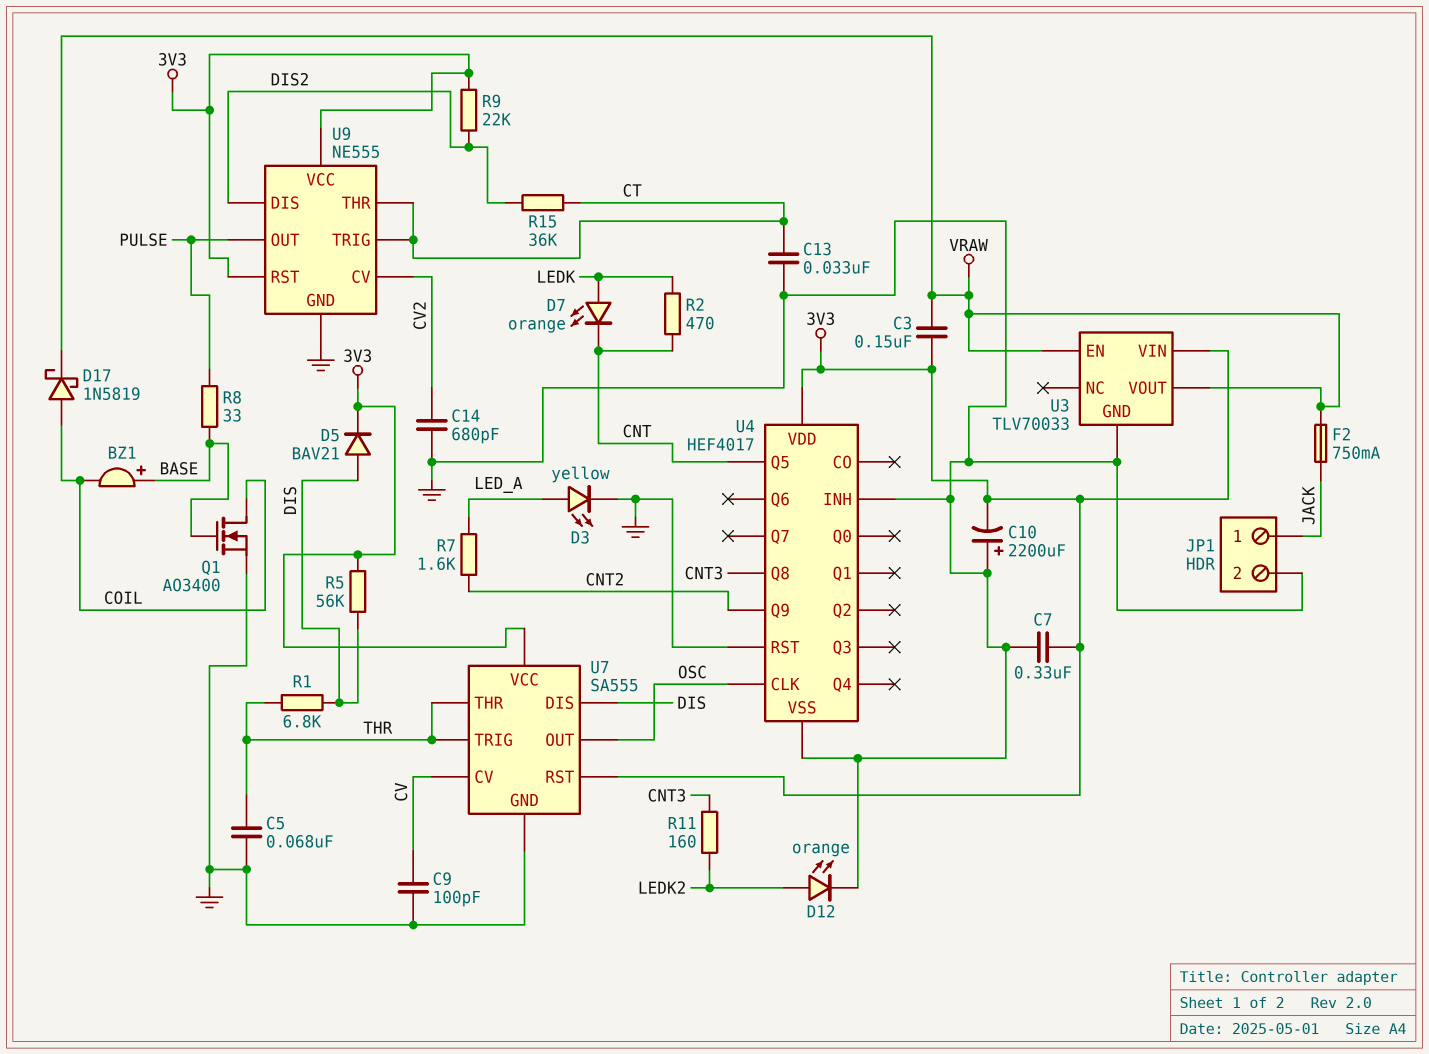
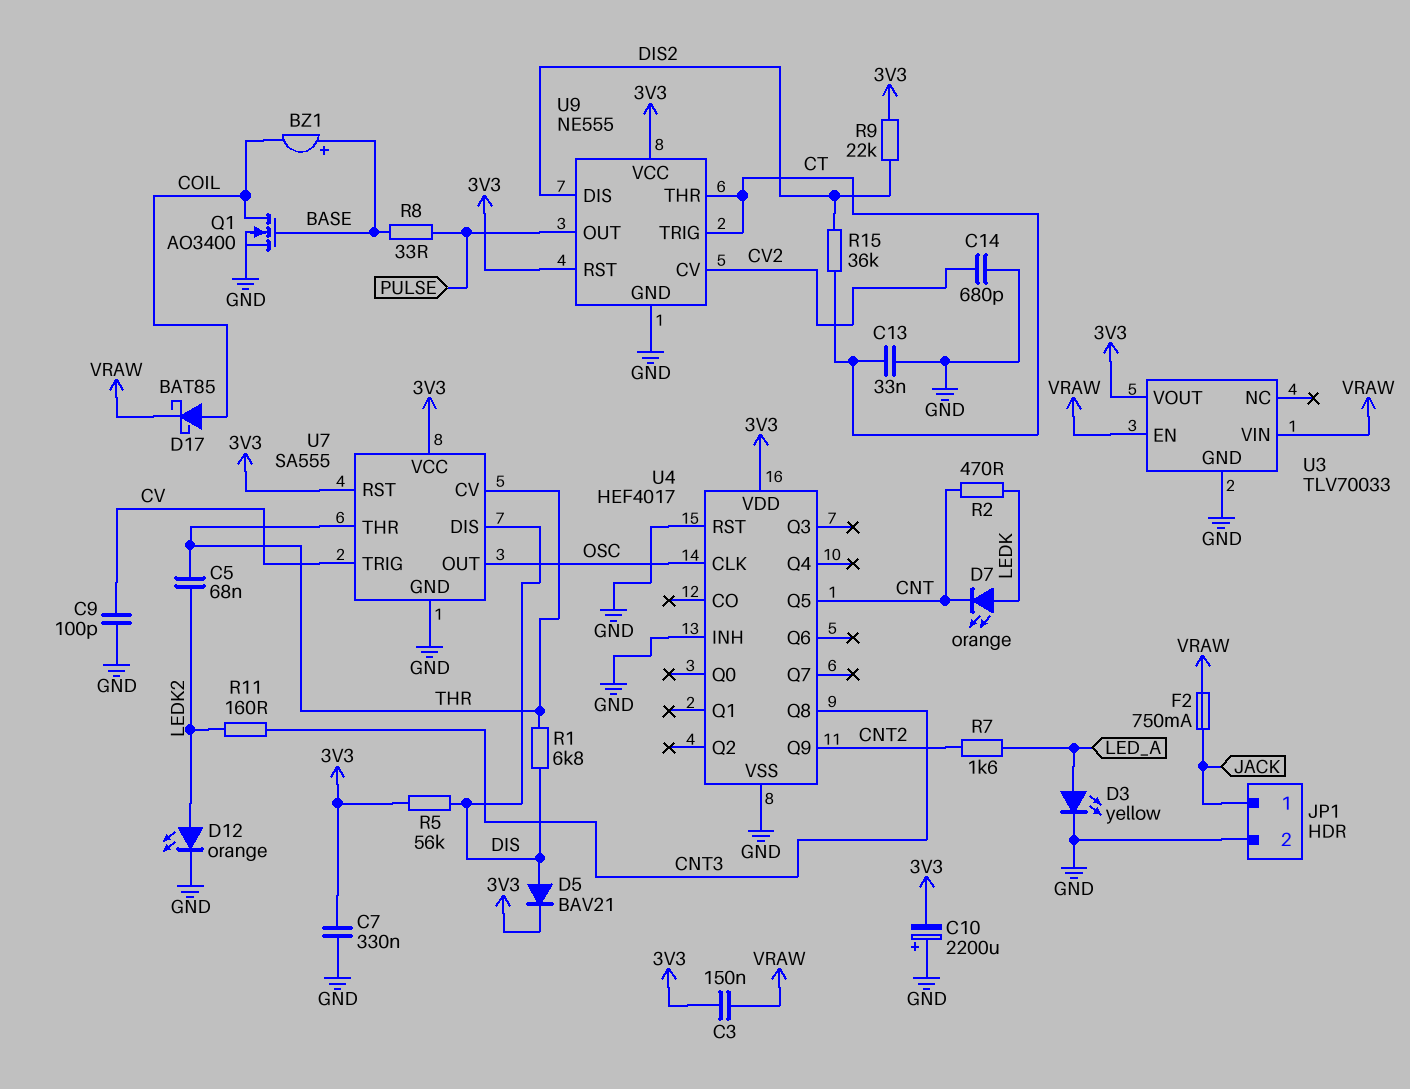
C5: 68nF (GND, THR) -> 68nF (LEDK2, THR)
D17: schottky 1N5819 (A COIL, K VRAW) -> schottky BAT85 (A COIL, K VRAW)
U3 pin VIN: 3V3 -> VRAW
U3 pin VOUT: VRAW -> 3V3
U7 pin CV: CV -> THR
U7 pin TRIG: THR -> CV

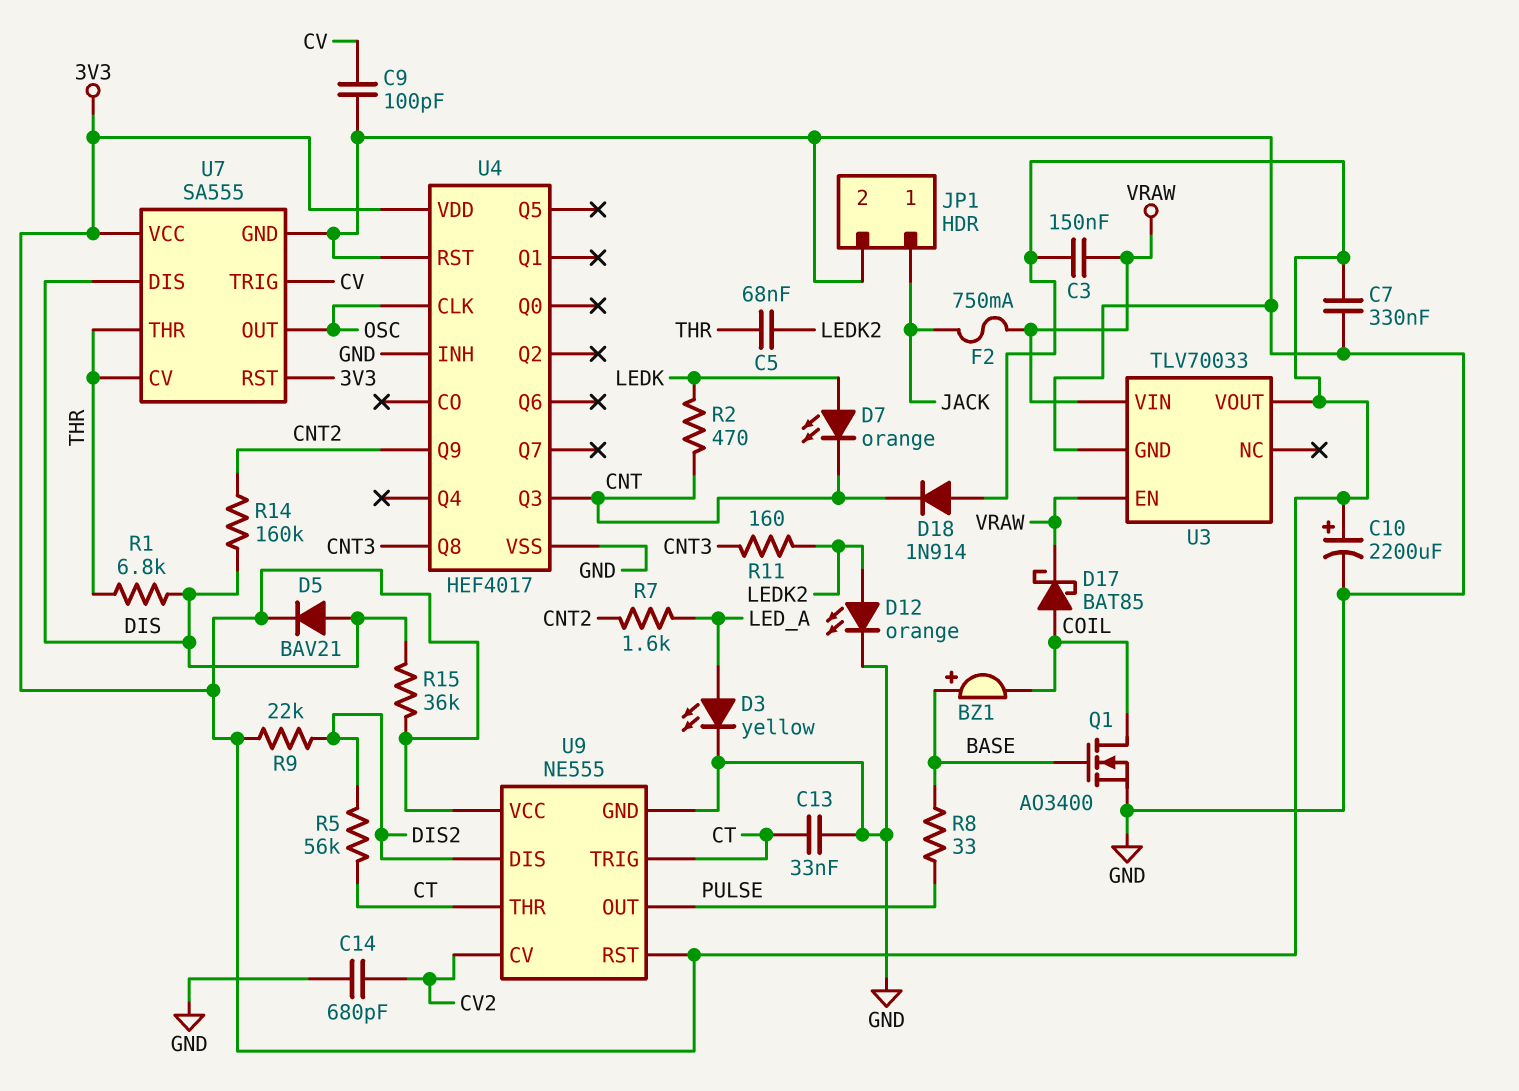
C10: 2200uF (plus GND, minus 3V3) -> 2200uF (plus 3V3, minus GND)
D18: none -> diode 1N914 (A 3V3, K CNT)
R5: 56k (3V3, DIS) -> 56k (CT, DIS2)
R14: none -> 160k (CNT2, DIS)
R15: 36k (CT, DIS2) -> 36k (3V3, DIS)
U4 pin Q3: none -> CNT
U4 pin Q5: CNT -> none

